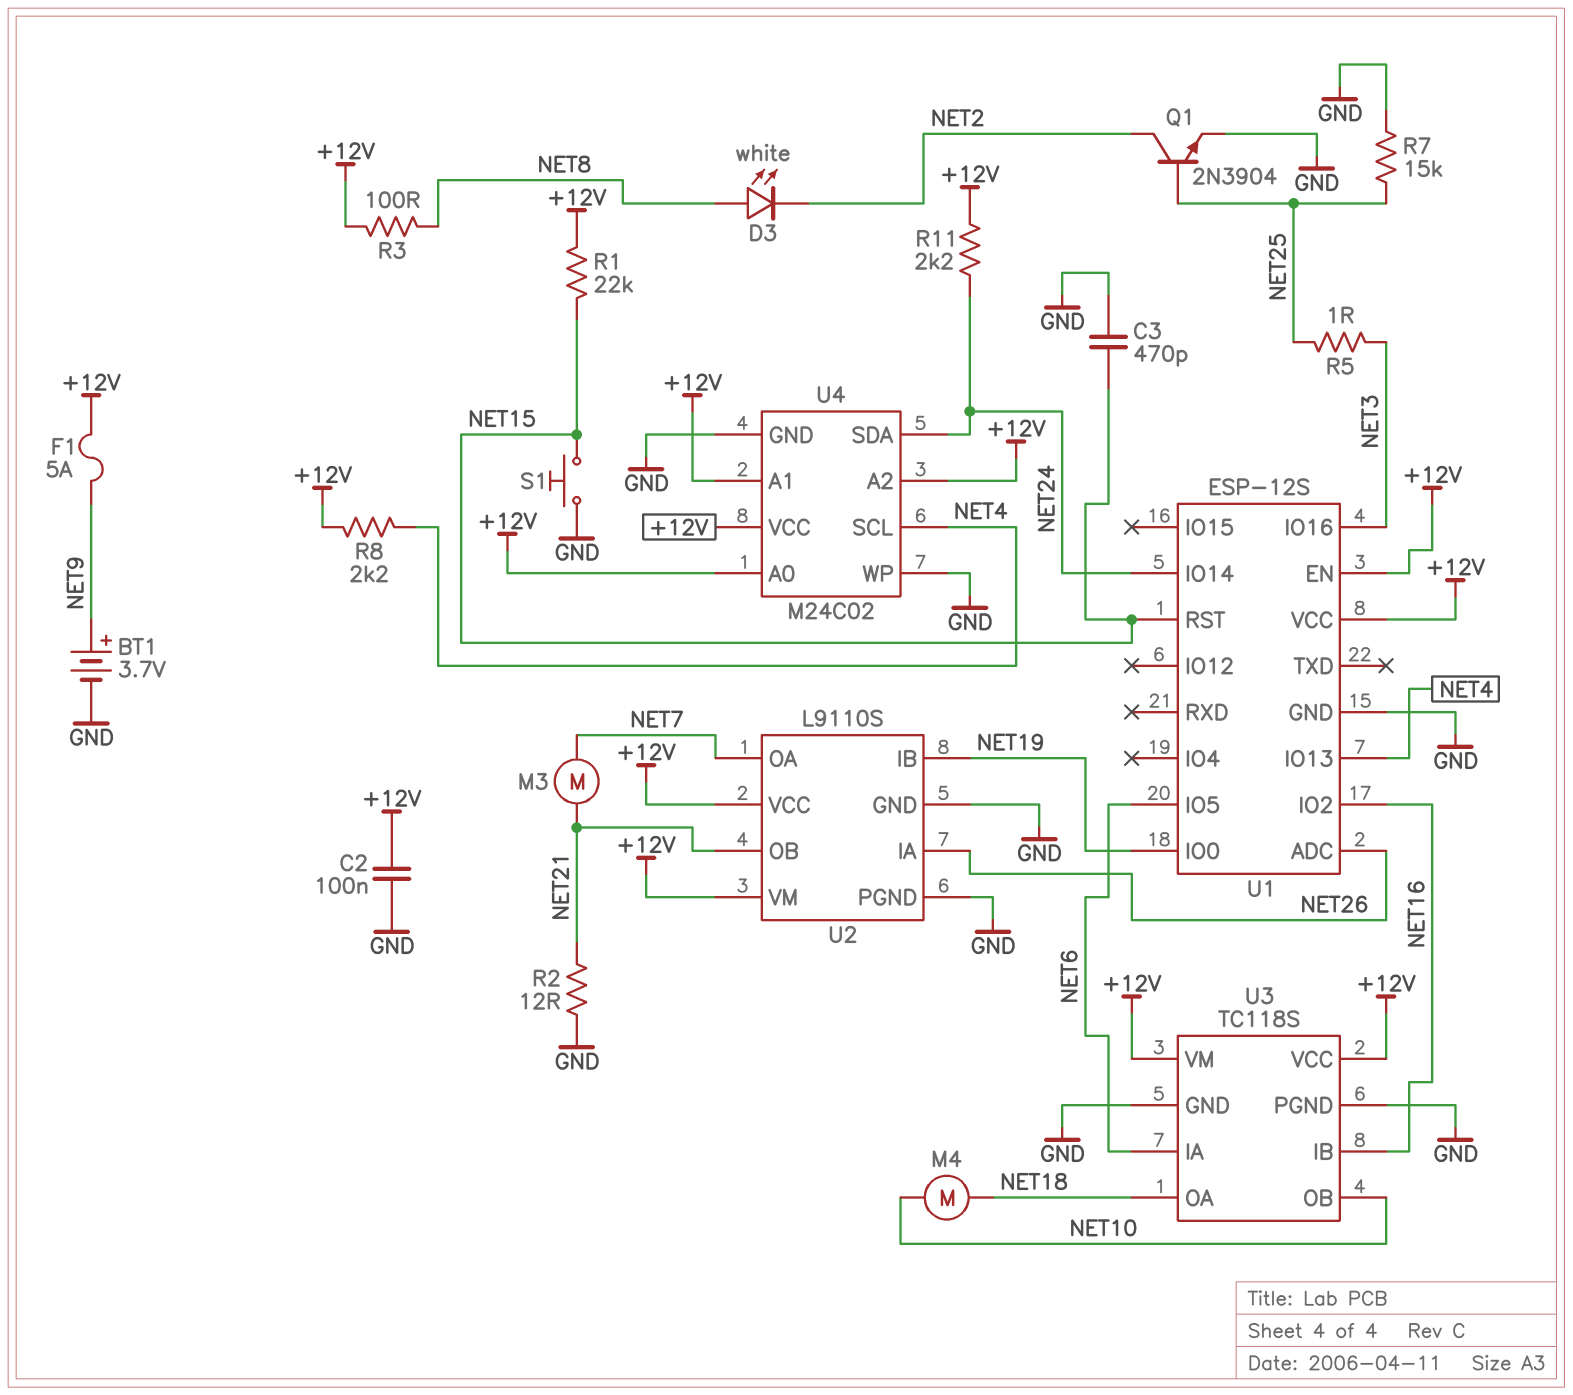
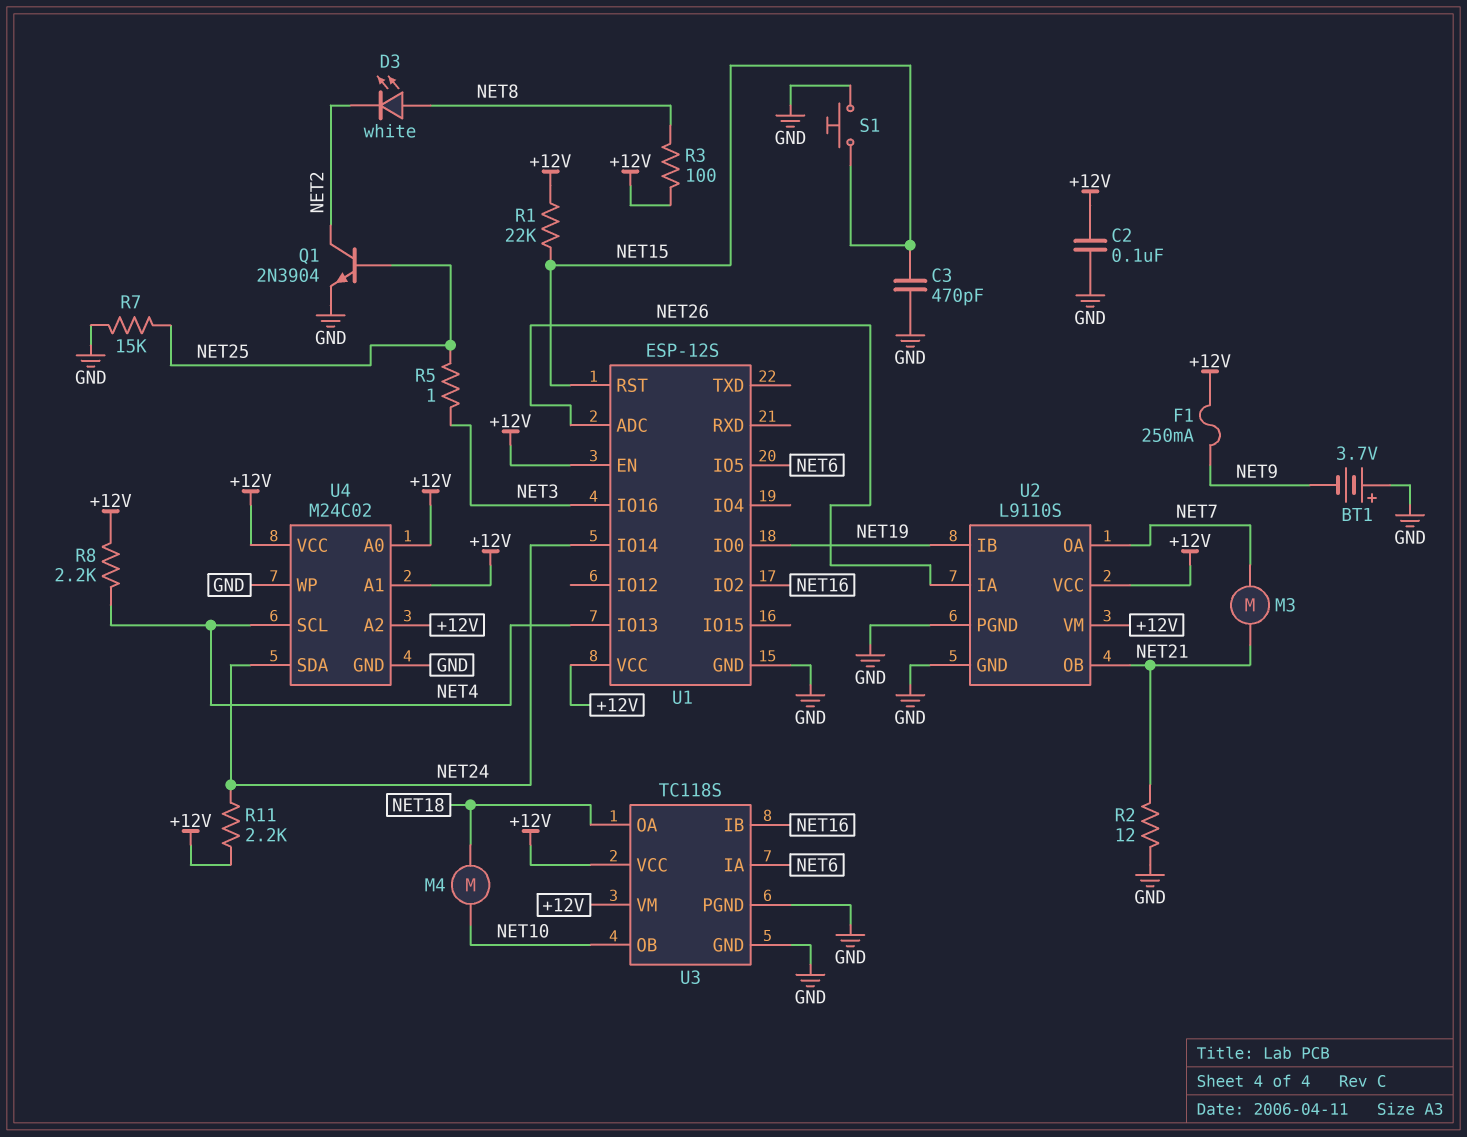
BT1: 3.7V (plus NET9, minus GND) -> 3.7V (plus GND, minus NET9)
F1: 5A (+12V, NET9) -> 250mA (+12V, NET9)

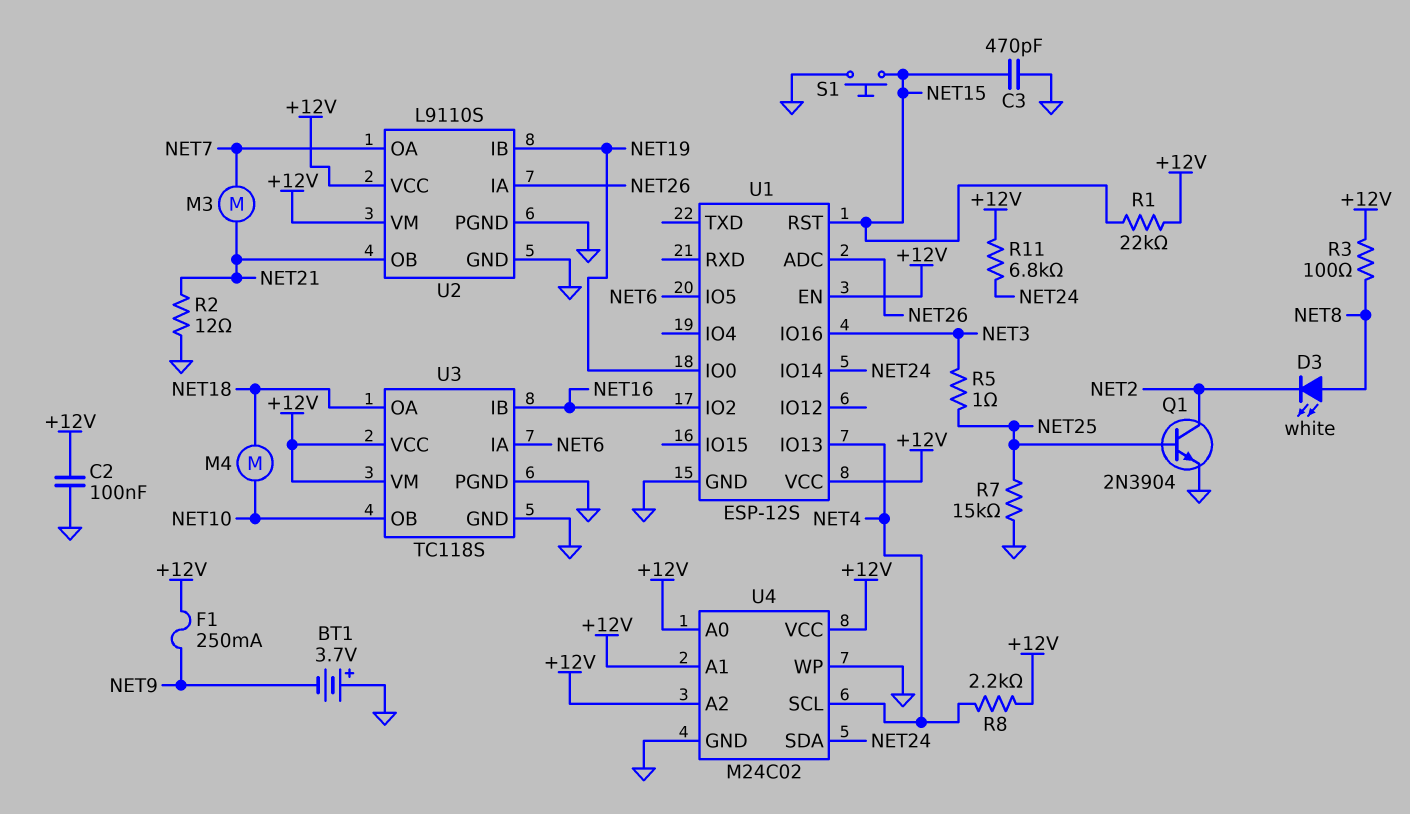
R11: 2.2k (+12V, NET24) -> 6.8k (+12V, NET24)

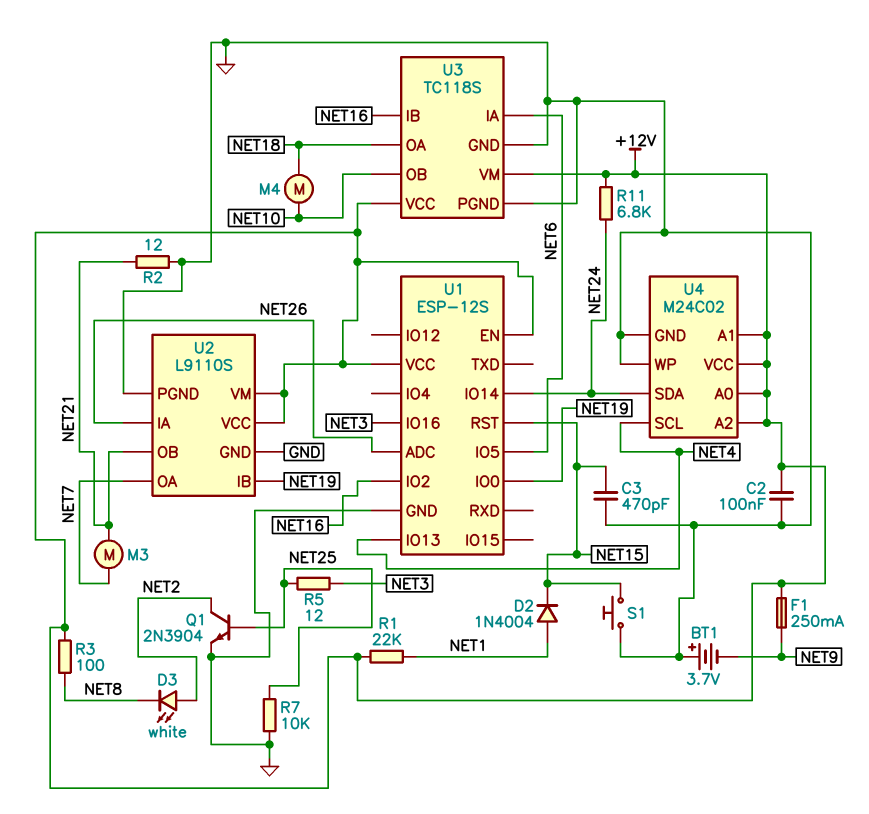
D2: none -> diode 1N4004 (A NET1, K NET15)
D3: LED white (A NET8, K NET2) -> LED white (A NET2, K NET8)
R1: 22k (+12V, NET15) -> 22k (+12V, NET1)
R5: 1 (NET3, NET25) -> 12 (NET3, NET25)
R7: 15k (GND, NET25) -> 10k (GND, NET25)
R8: 2.2k (+12V, NET4) -> none

